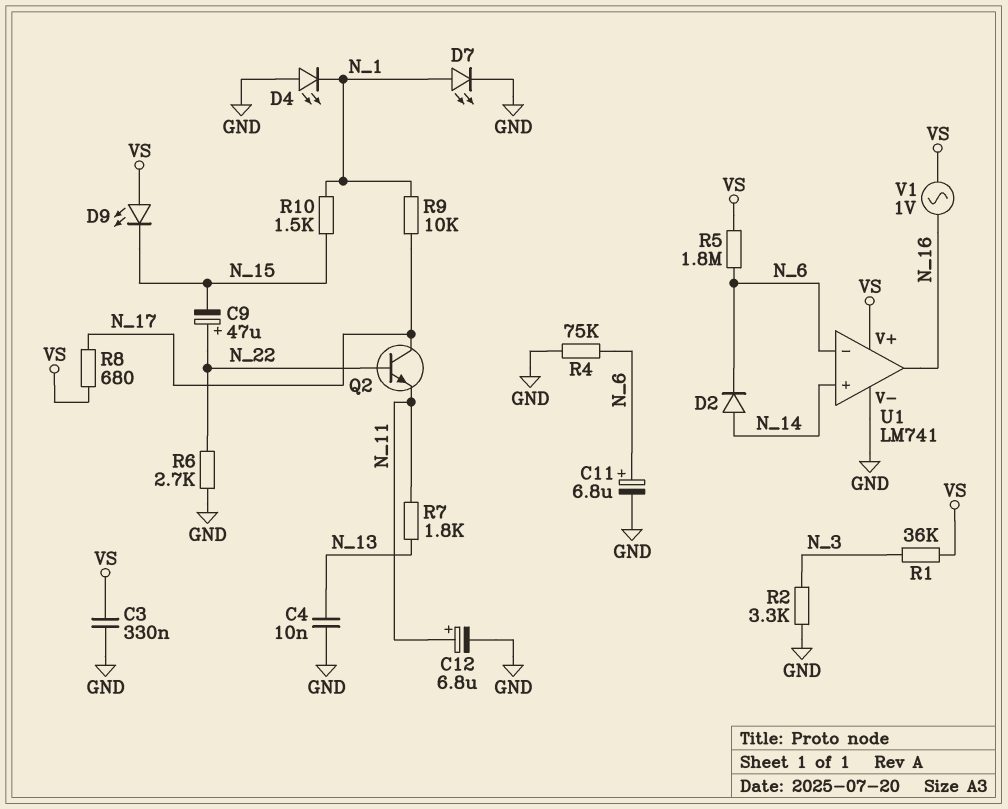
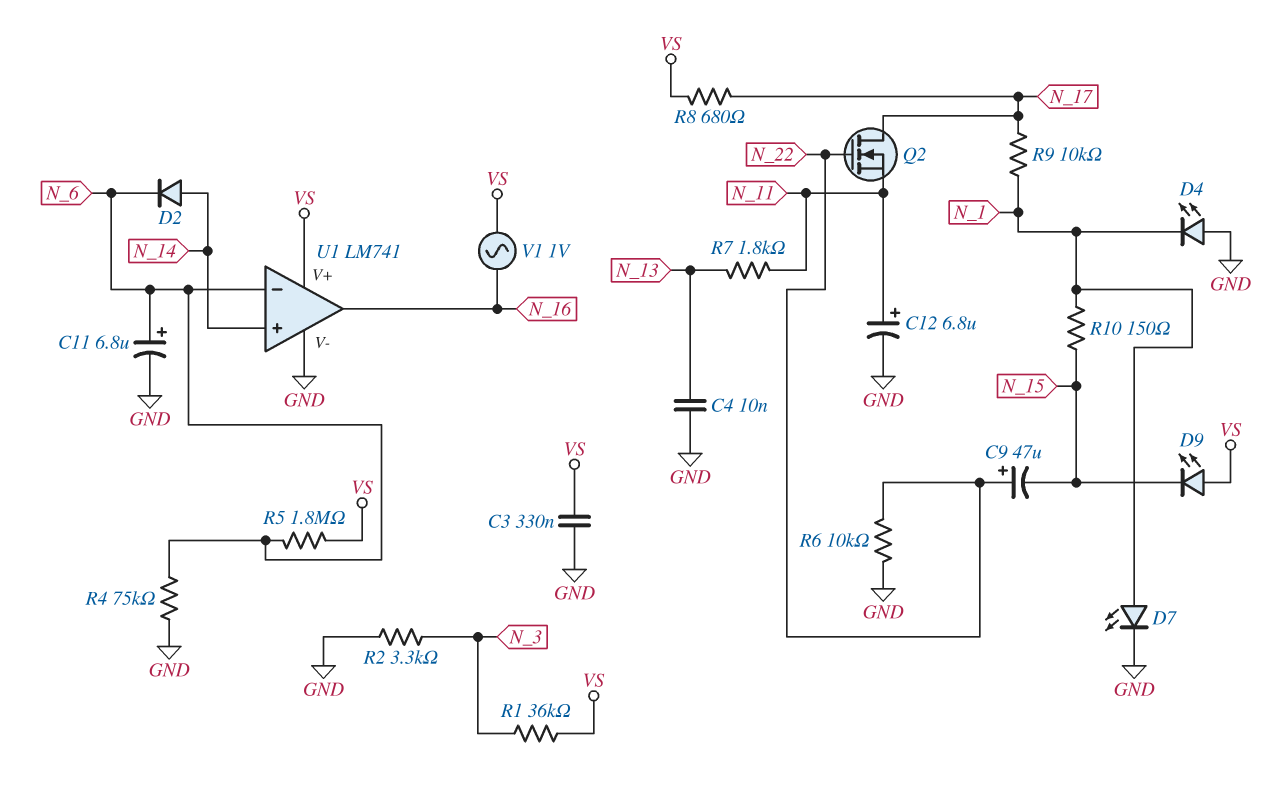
Q2: NPN (B N_22, C N_17, E N_11) -> NMOS (G N_22, D N_17, S N_11)
R6: 2.7k (GND, N_22) -> 10k (GND, N_22)
R10: 1.5k (N_1, N_15) -> 150 (N_1, N_15)

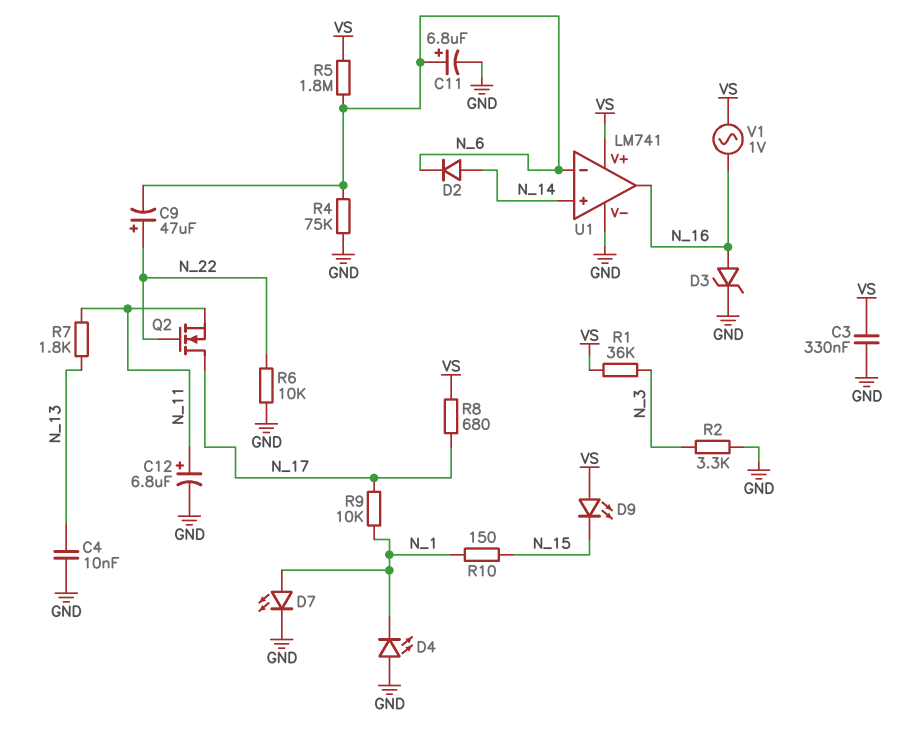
C9: 47uF (plus N_22, minus N_15) -> 47uF (plus N_22, minus N_6)
D3: none -> zener (A N_16, K GND)

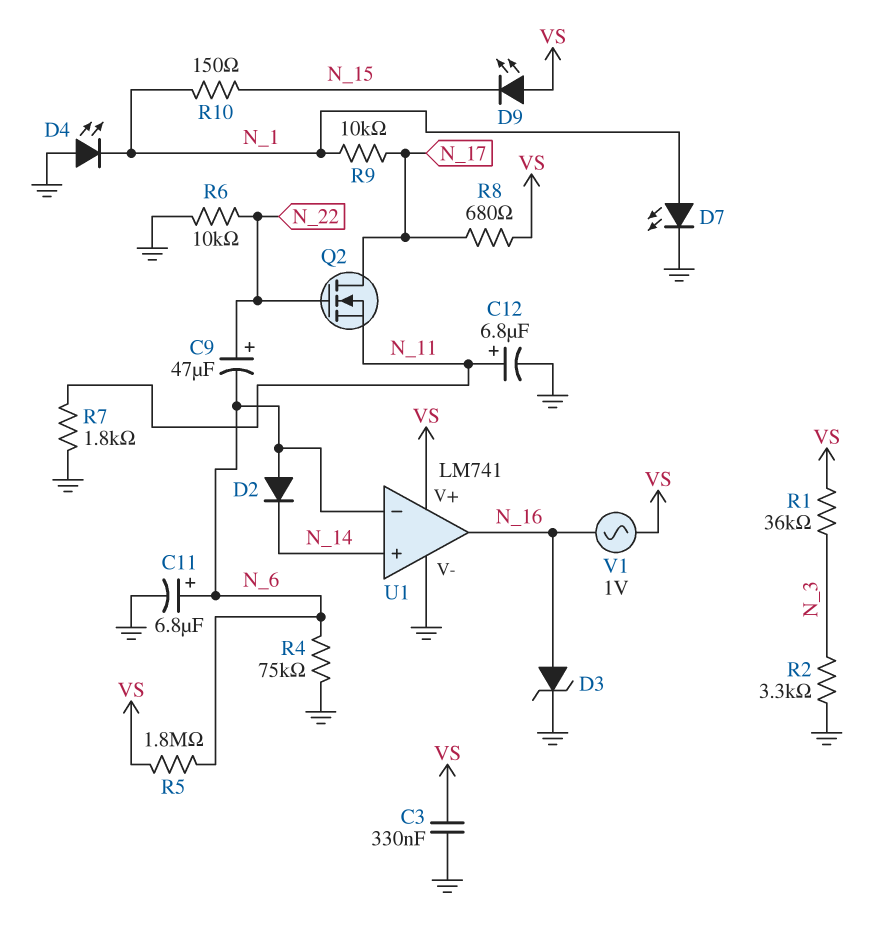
C4: 10nF (GND, N_13) -> none
D2: diode (A N_14, K N_6) -> diode (A N_6, K N_14)
R7: 1.8k (N_11, N_13) -> 1.8k (GND, N_11)

